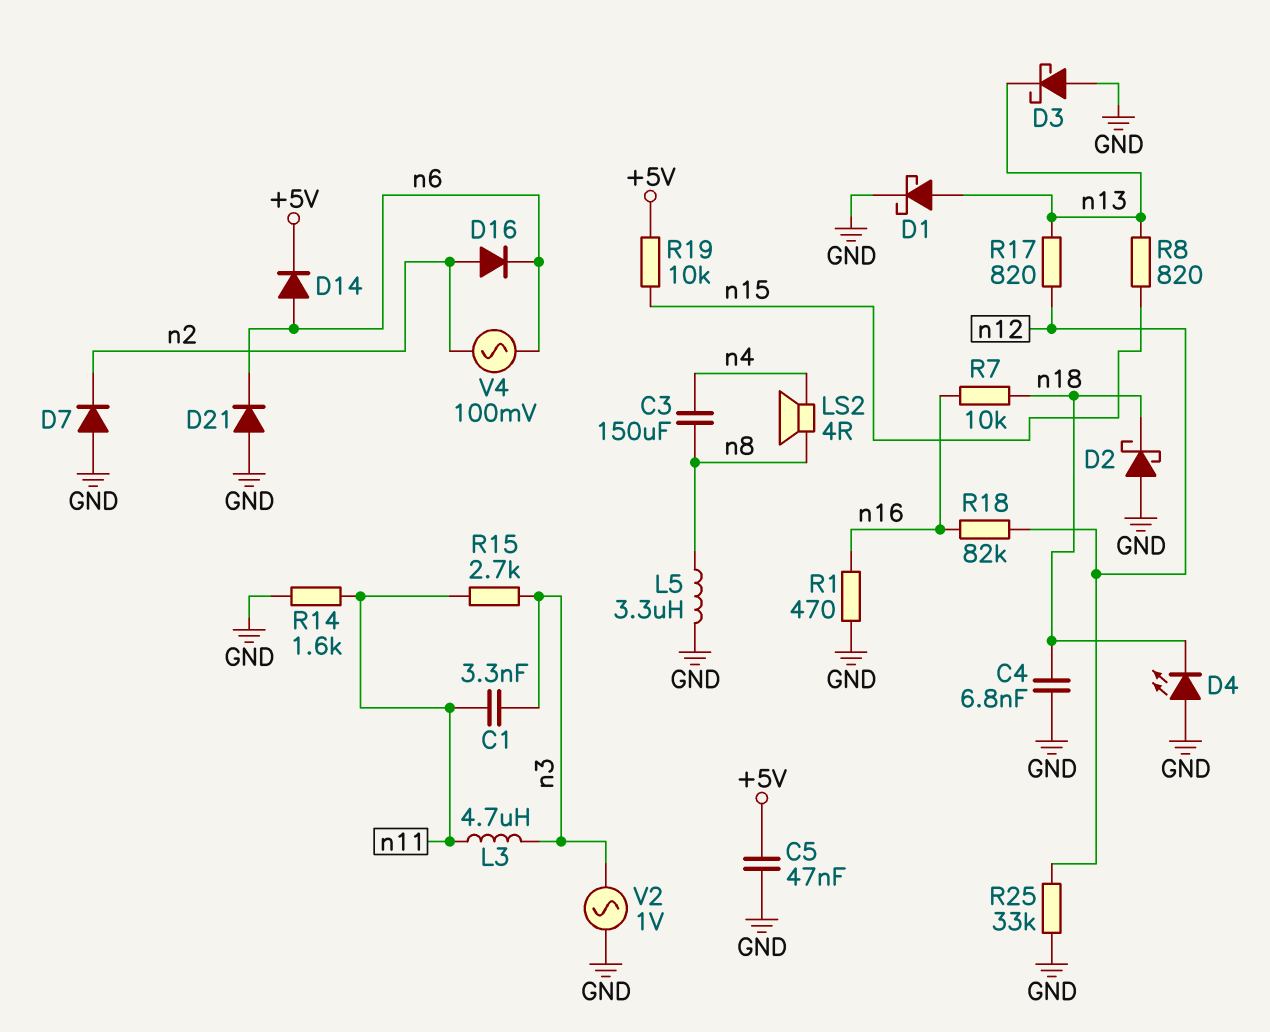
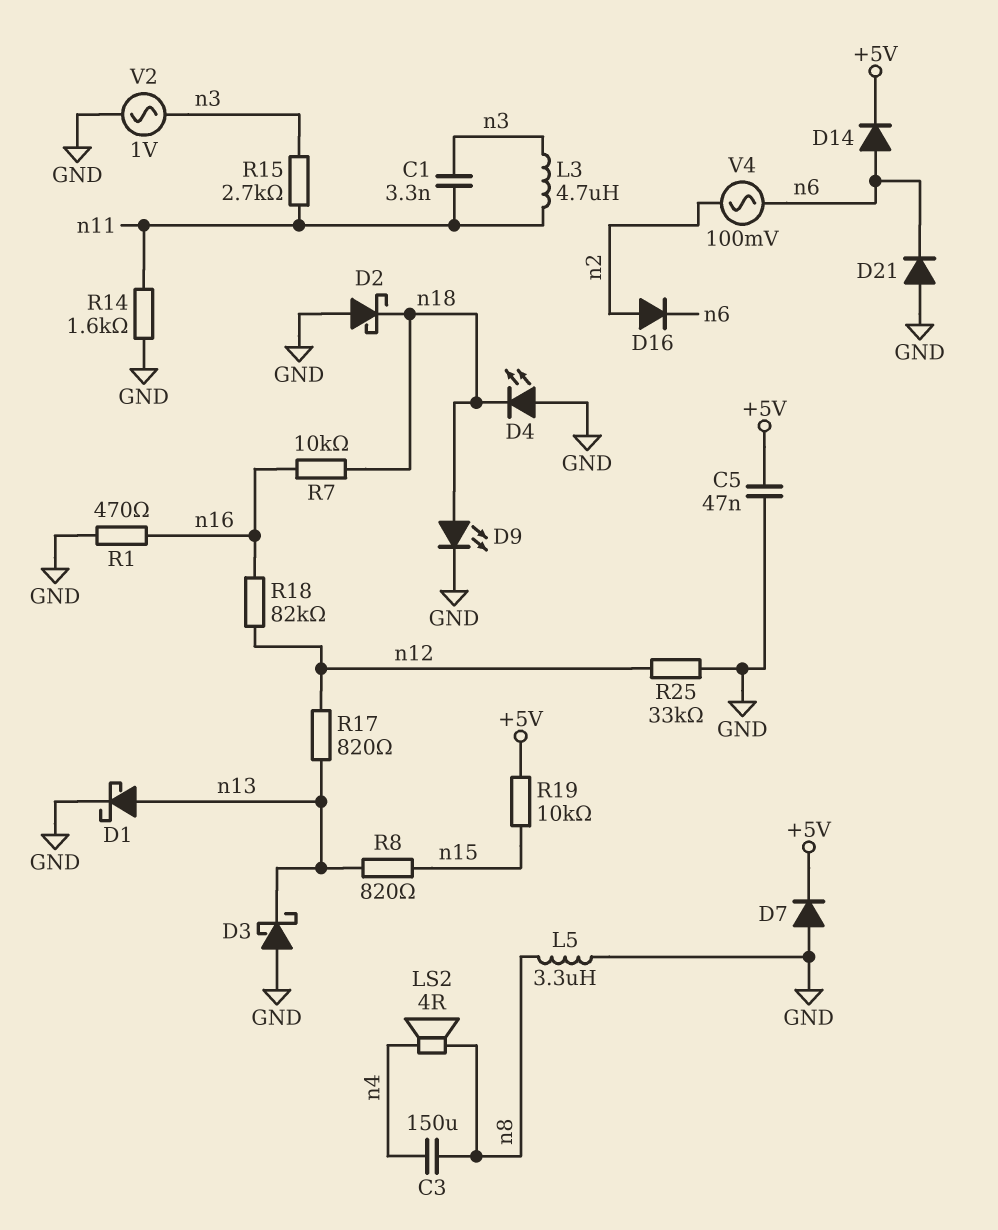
C4: 6.8nF (GND, n18) -> none
D7: diode (A GND, K n2) -> diode (A GND, K +5V)
D9: none -> LED (A n18, K GND)

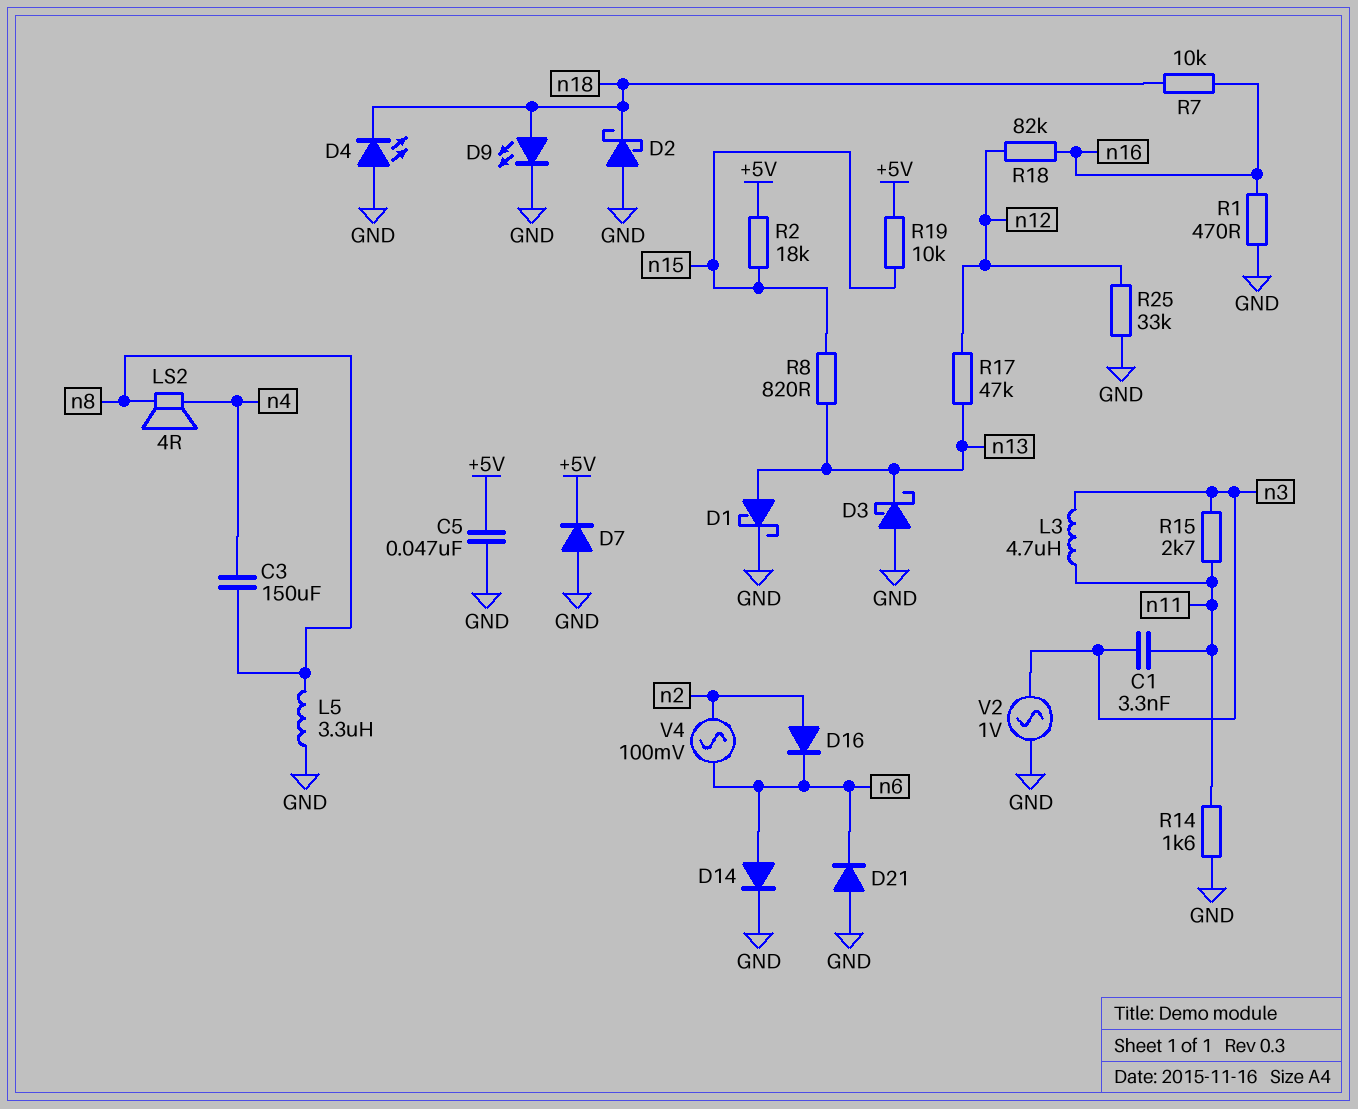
D14: diode (A n6, K +5V) -> diode (A n6, K GND)
R2: none -> 18k (+5V, n15)
R17: 820 (n12, n13) -> 47k (n12, n13)

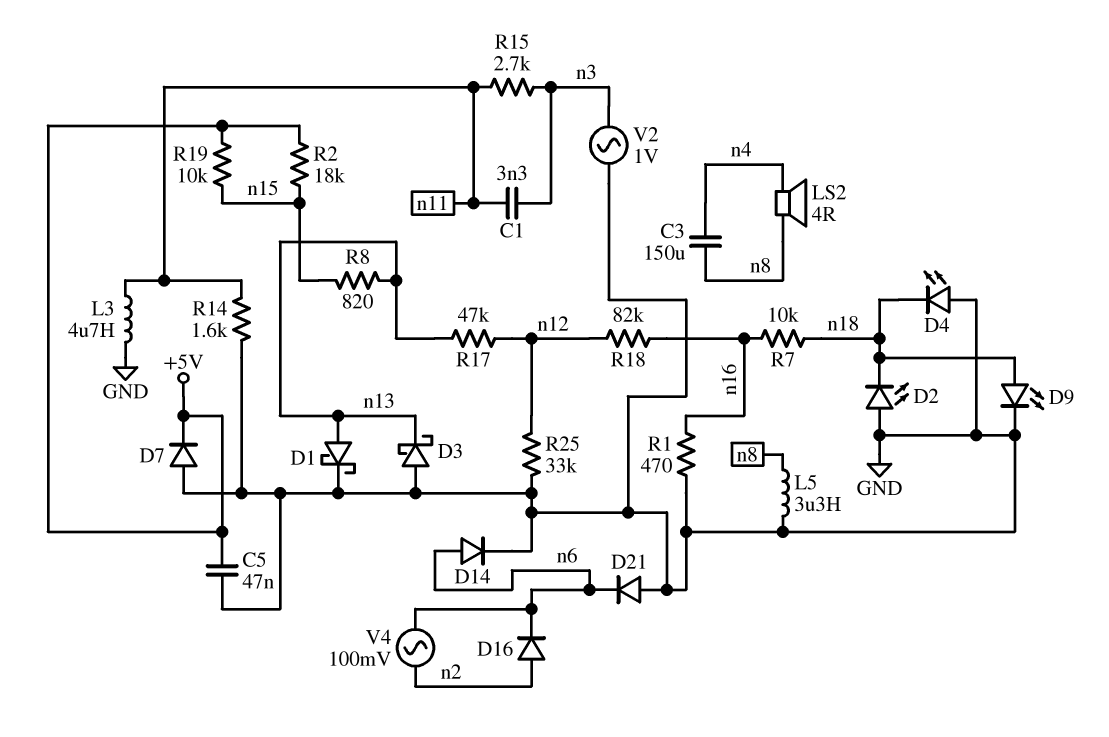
D2: schottky (A GND, K n18) -> LED (A GND, K n18)
L3: 4.7uH (n3, n11) -> 4.7uH (GND, n11)

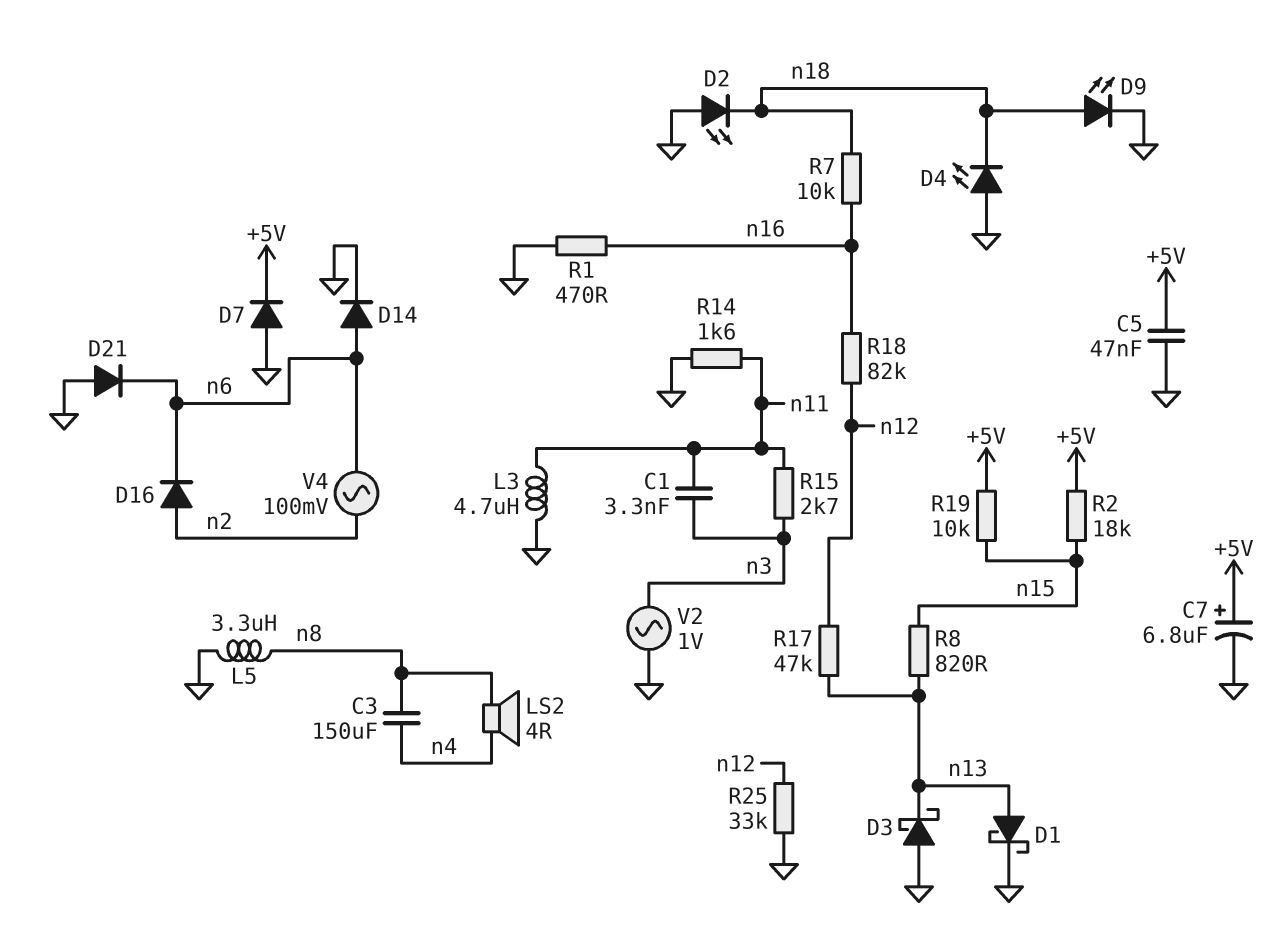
C7: none -> 6.8uF (plus +5V, minus GND)

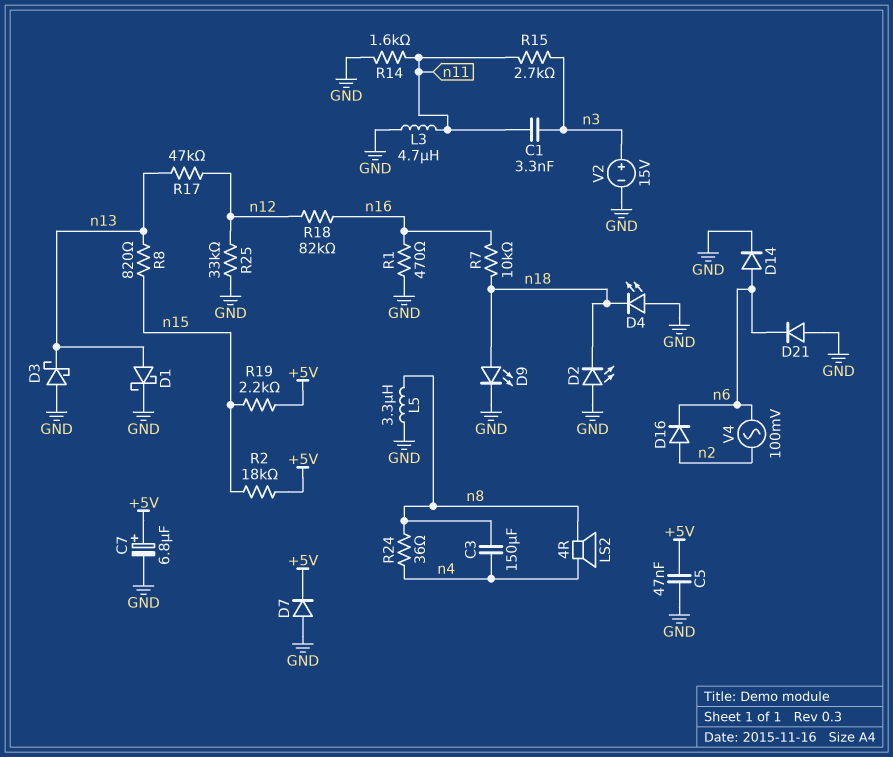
R19: 10k (+5V, n15) -> 2.2k (+5V, n15)
R24: none -> 36 (n4, n8)
V2: AC 1V (GND, n3) -> 15V (plus n3, minus GND)

